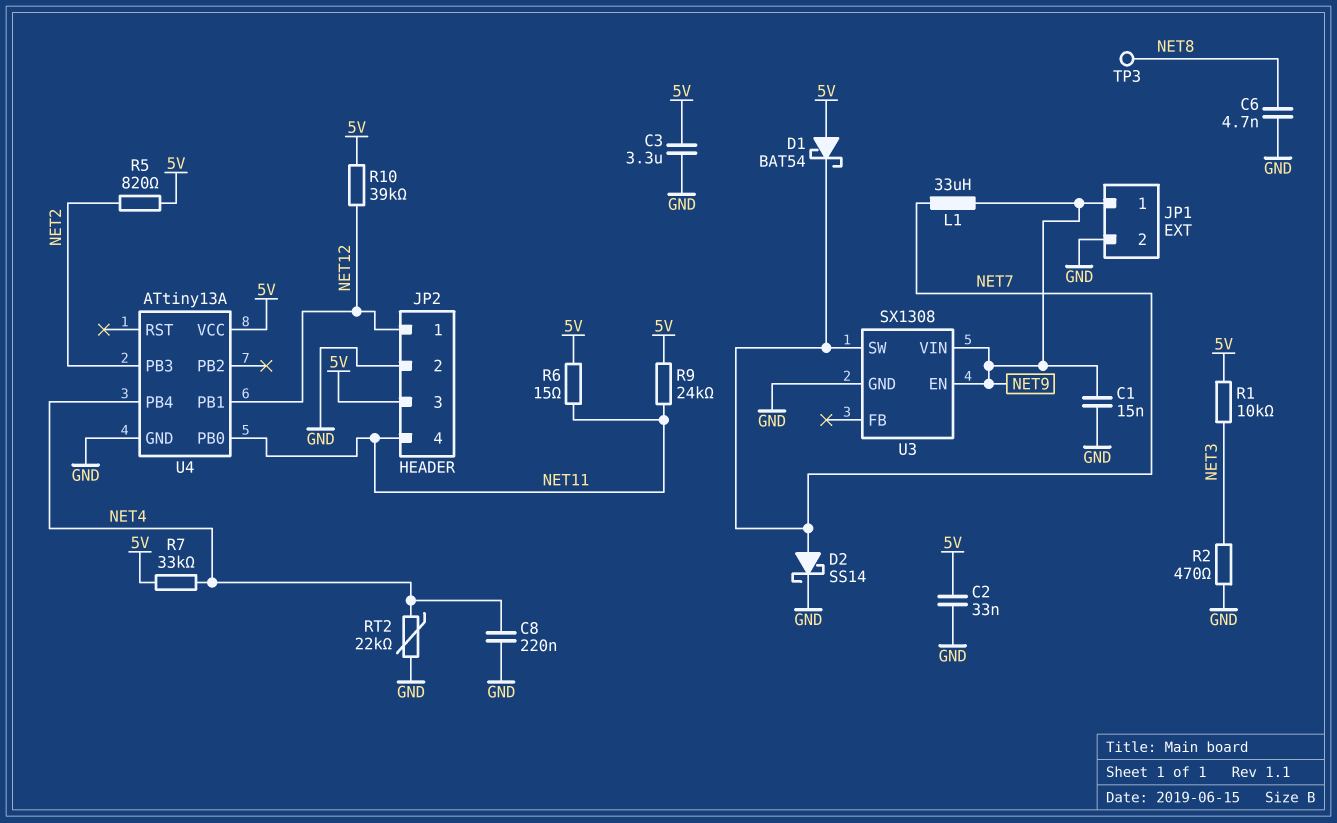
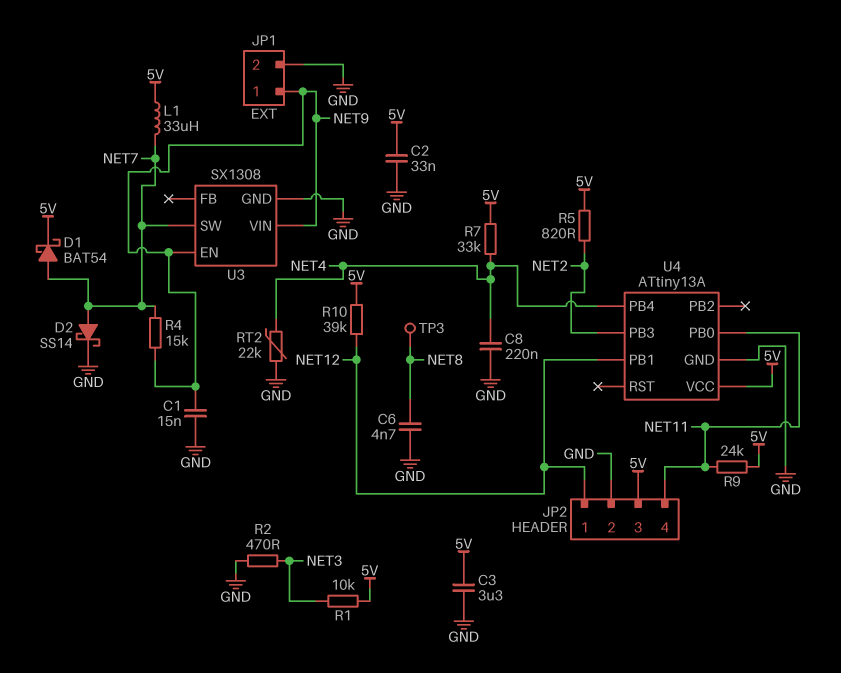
D1: schottky BAT54 (A 5V, K NET7) -> schottky BAT54 (A NET7, K 5V)
L1: 33uH (NET7, NET9) -> 33uH (5V, NET7)
R4: none -> 15k (NET7, NET9)
R6: 15 (5V, NET11) -> none

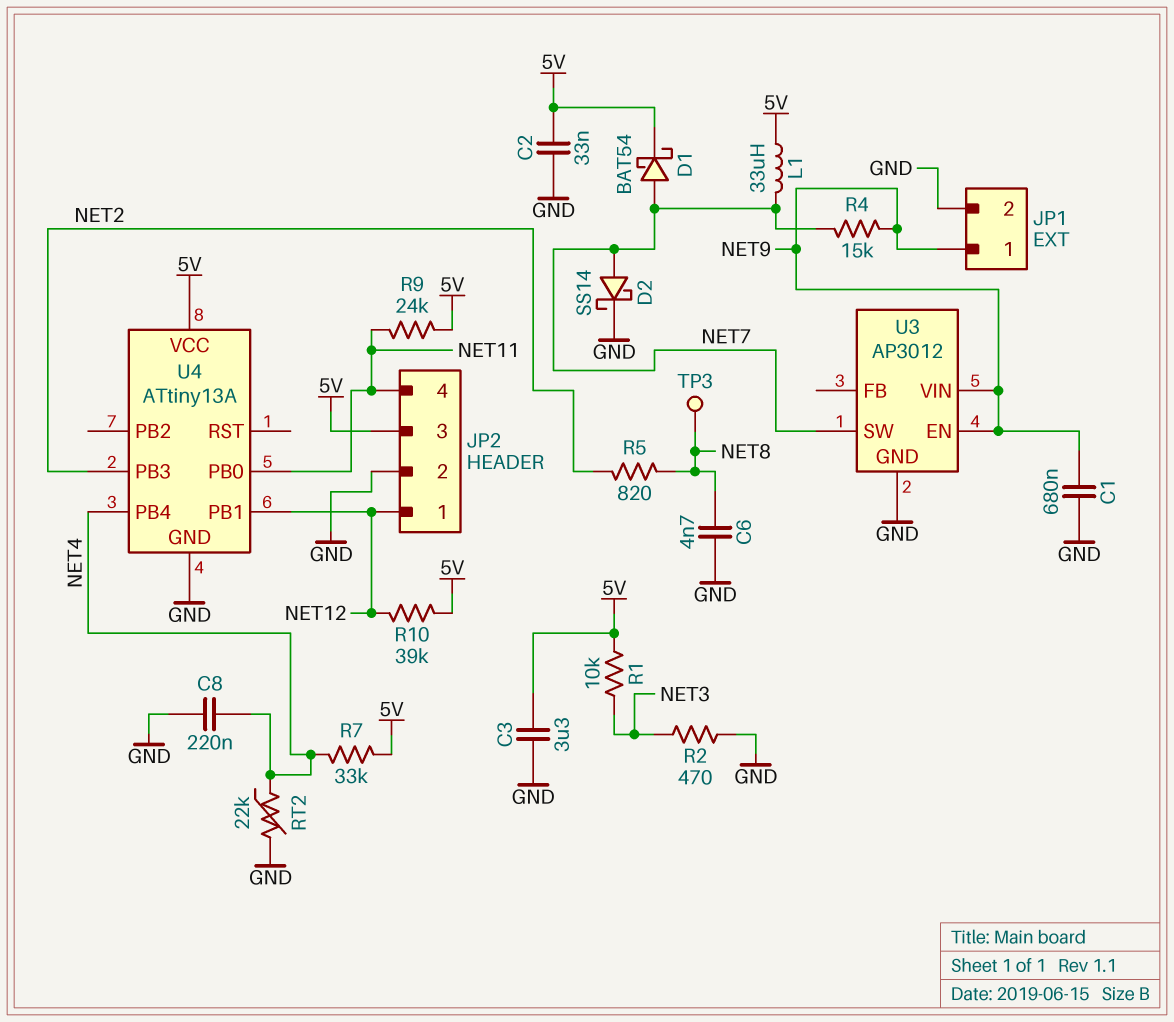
C1: 15nF (GND, NET9) -> 680nF (GND, NET9)
R5: 820 (5V, NET2) -> 820 (NET2, NET8)
U3: SX1308 -> AP3012

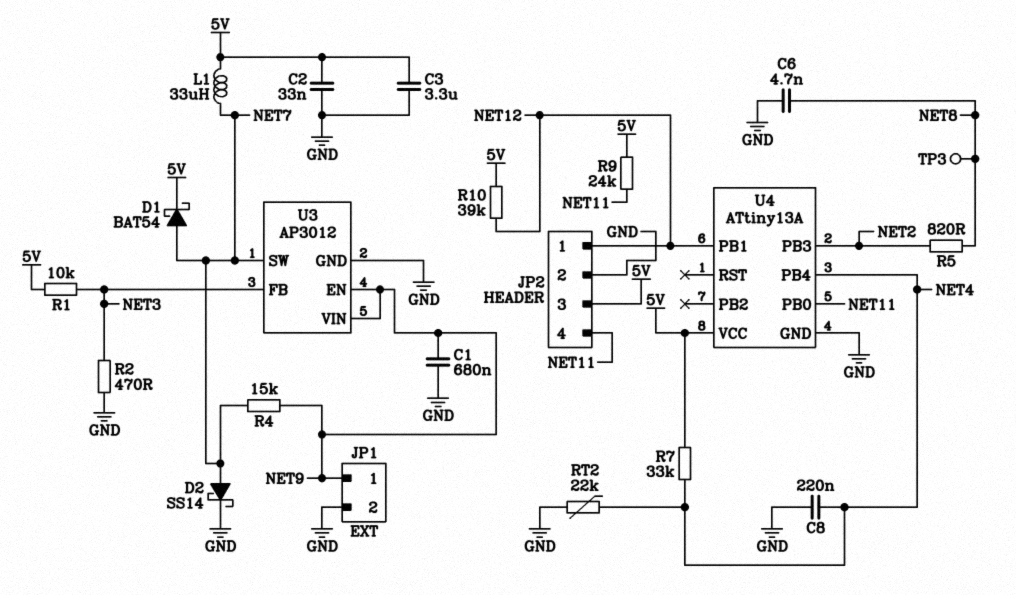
U3 pin FB: none -> NET3

